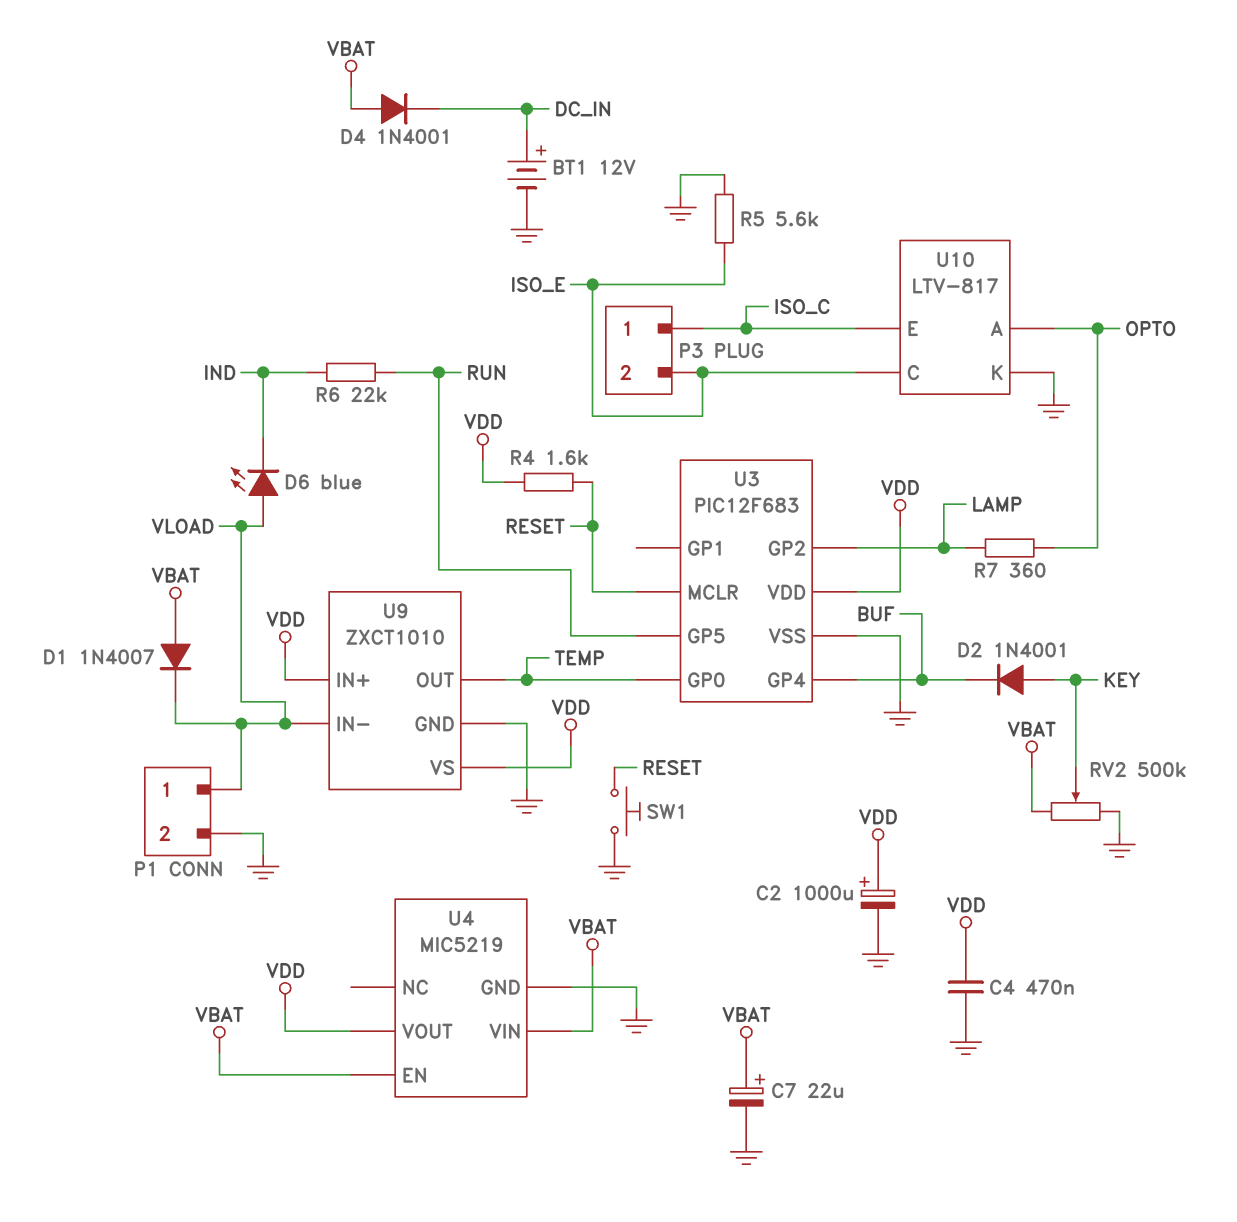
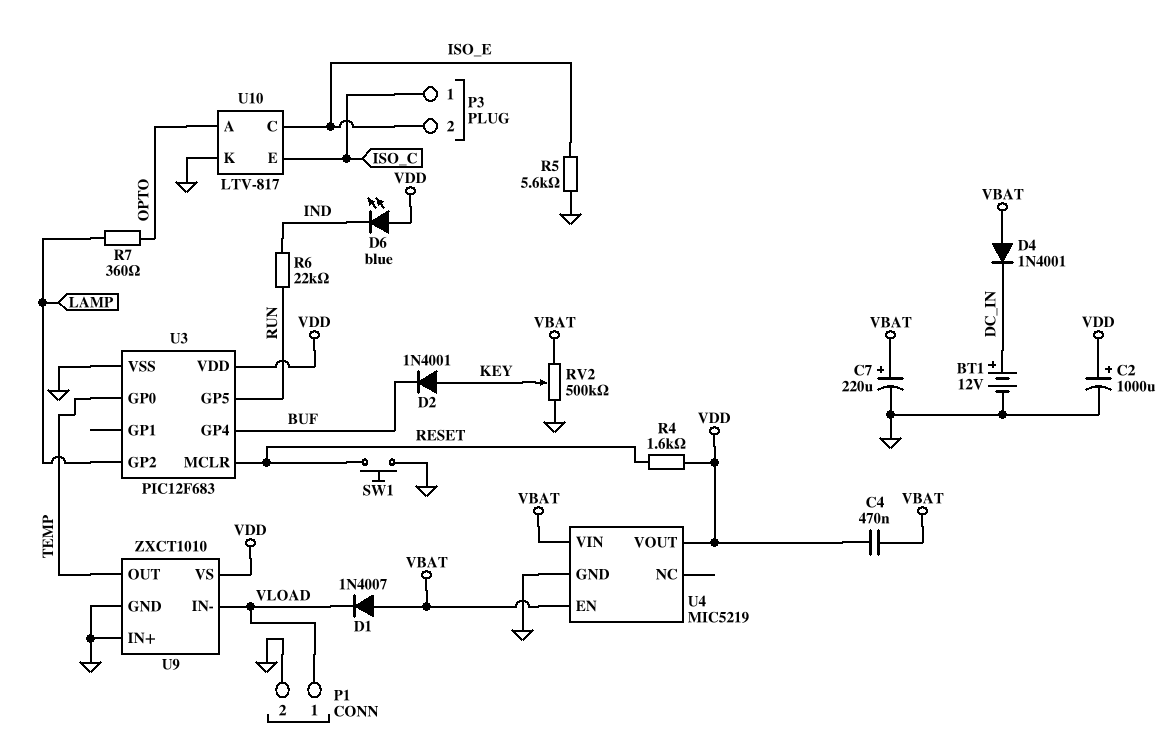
C4: 470nF (GND, VDD) -> 470nF (VBAT, VDD)
C7: 22uF (plus VBAT, minus GND) -> 220uF (plus VBAT, minus GND)
D6: LED blue (A VLOAD, K IND) -> LED blue (A VDD, K IND)
U9 pin IN+: VDD -> GND

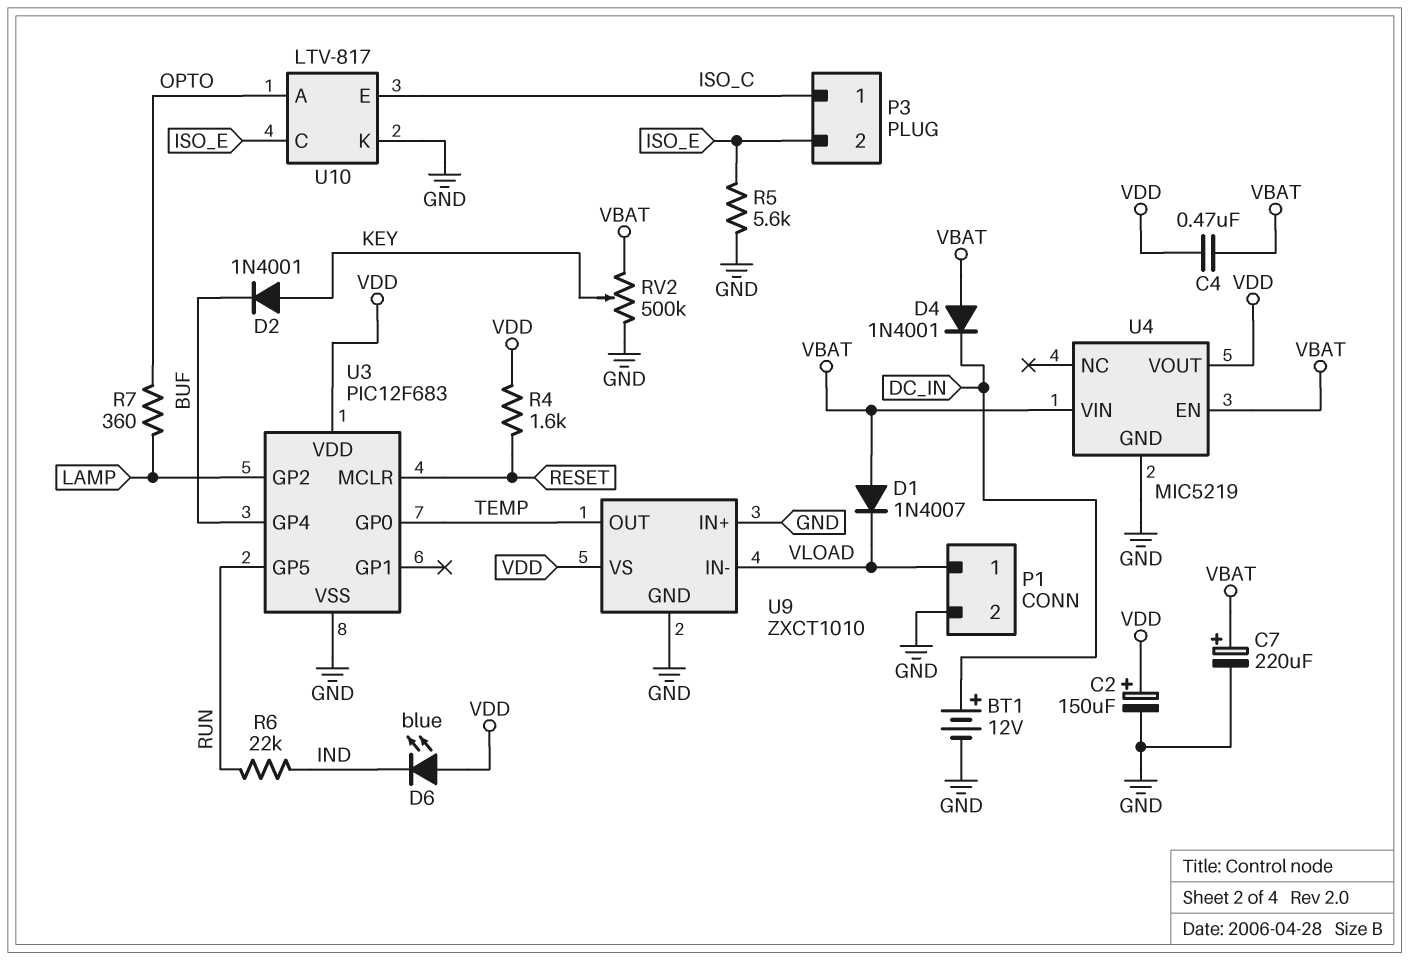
C2: 1000uF (plus VDD, minus GND) -> 150uF (plus VDD, minus GND)
SW1: button (GND, RESET) -> none

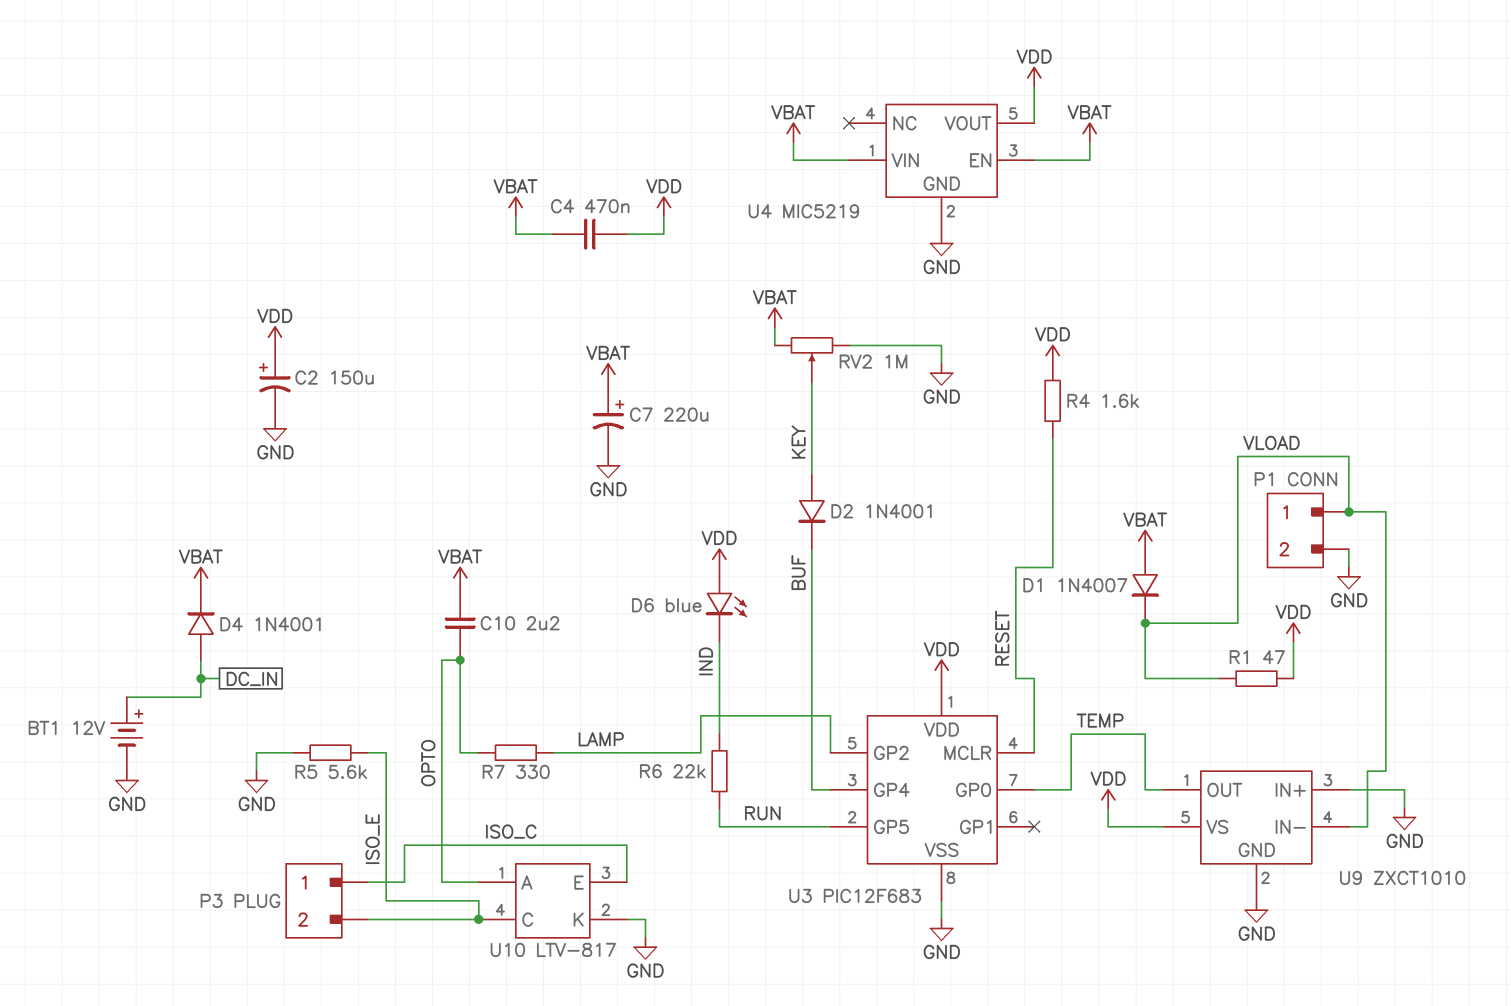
C10: none -> 2.2uF (OPTO, VBAT)
D4: diode 1N4001 (A VBAT, K DC_IN) -> diode 1N4001 (A DC_IN, K VBAT)
R1: none -> 47 (VDD, VLOAD)
R7: 360 (LAMP, OPTO) -> 330 (LAMP, OPTO)
RV2: 500k (GND, VBAT, wiper KEY) -> 1M (GND, VBAT, wiper KEY)

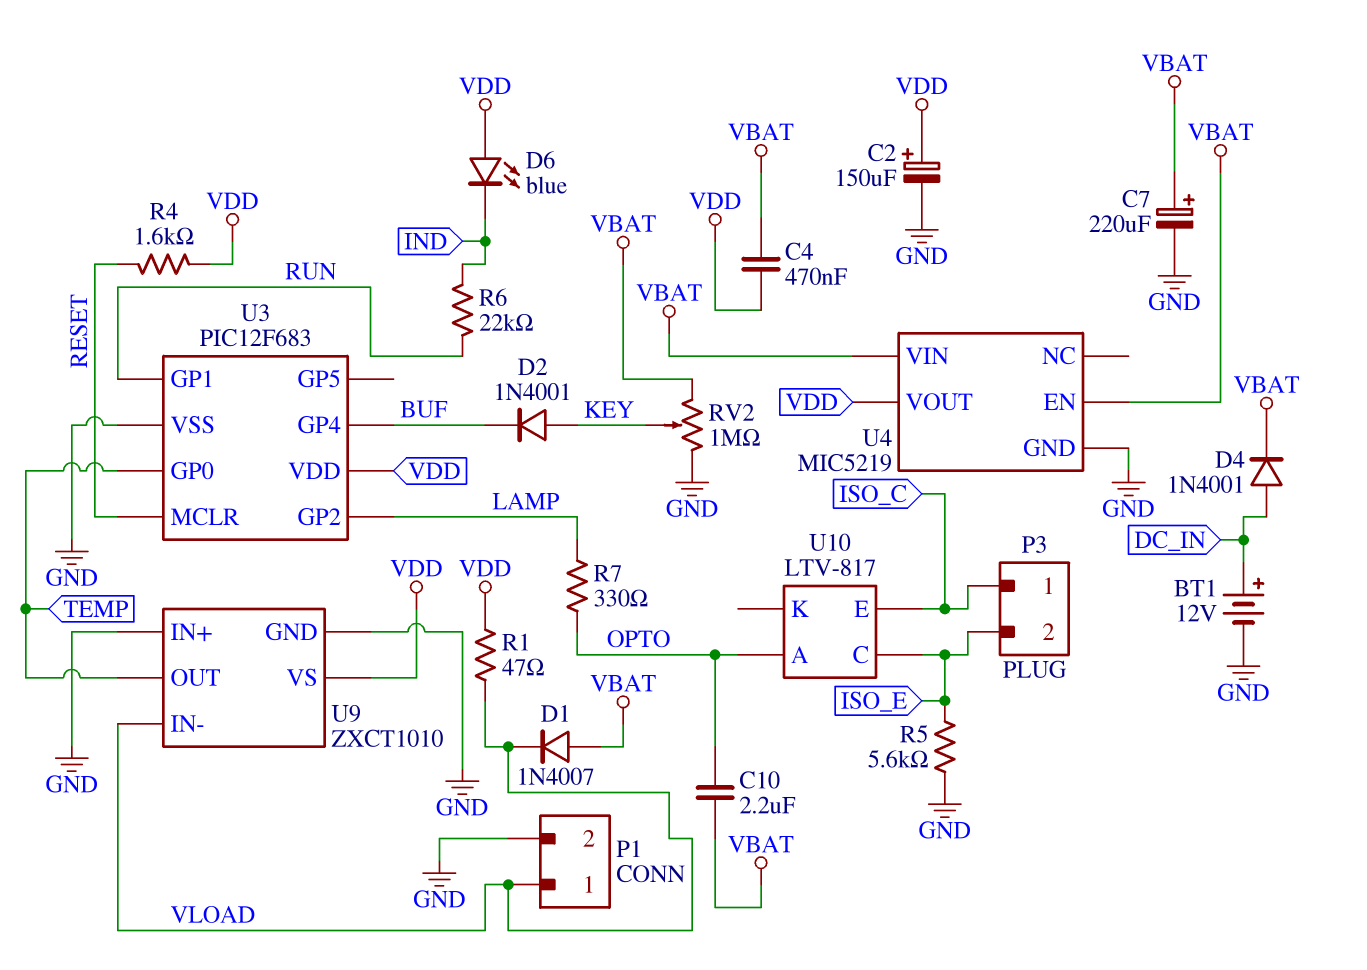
U3 pin GP1: none -> RUN
U3 pin GP5: RUN -> none
U10 pin K: GND -> none

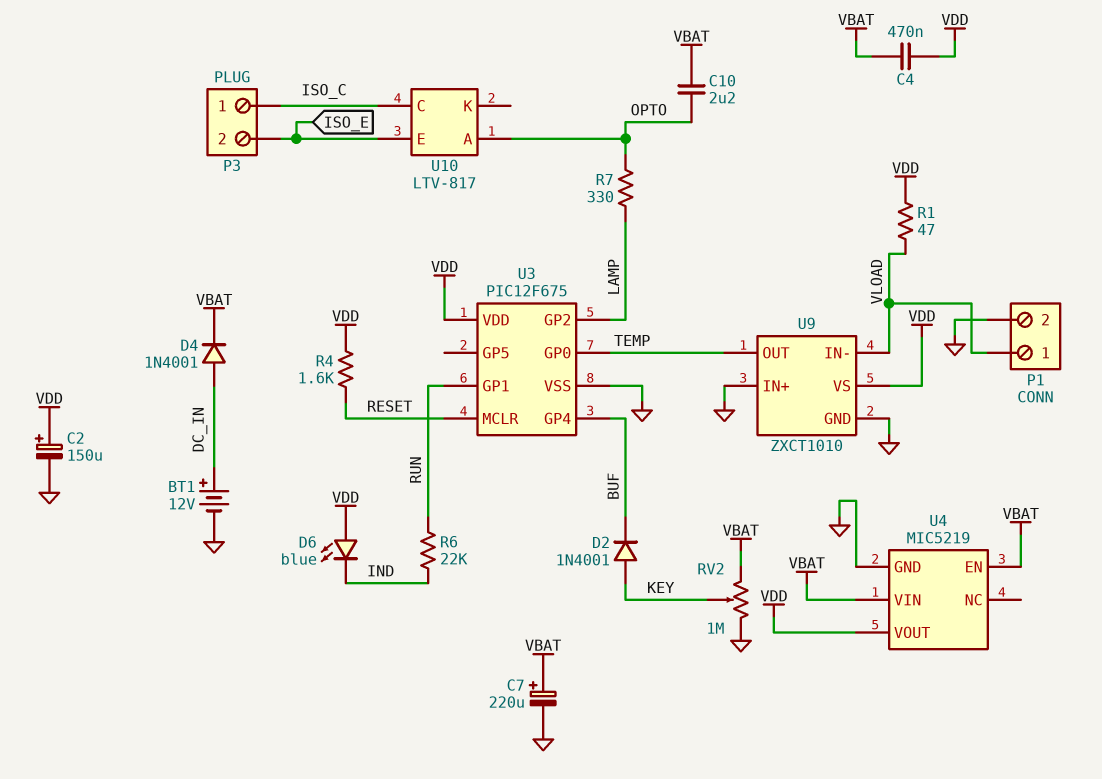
D1: diode 1N4007 (A VBAT, K VLOAD) -> none
R5: 5.6k (GND, ISO_E) -> none
U3: PIC12F683 -> PIC12F675
U10 pin C: ISO_E -> ISO_C
U10 pin E: ISO_C -> ISO_E

